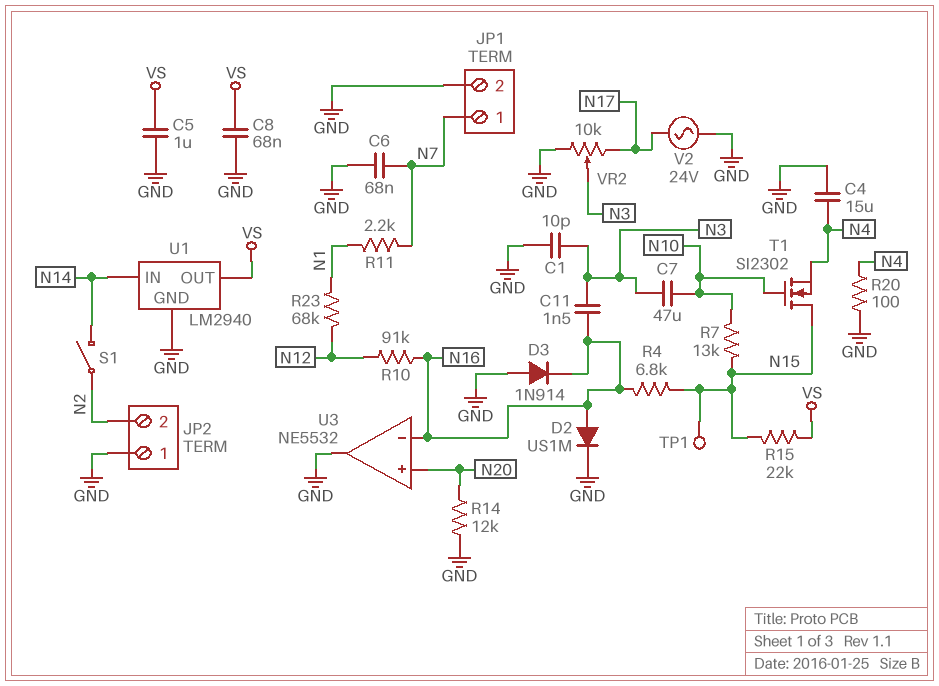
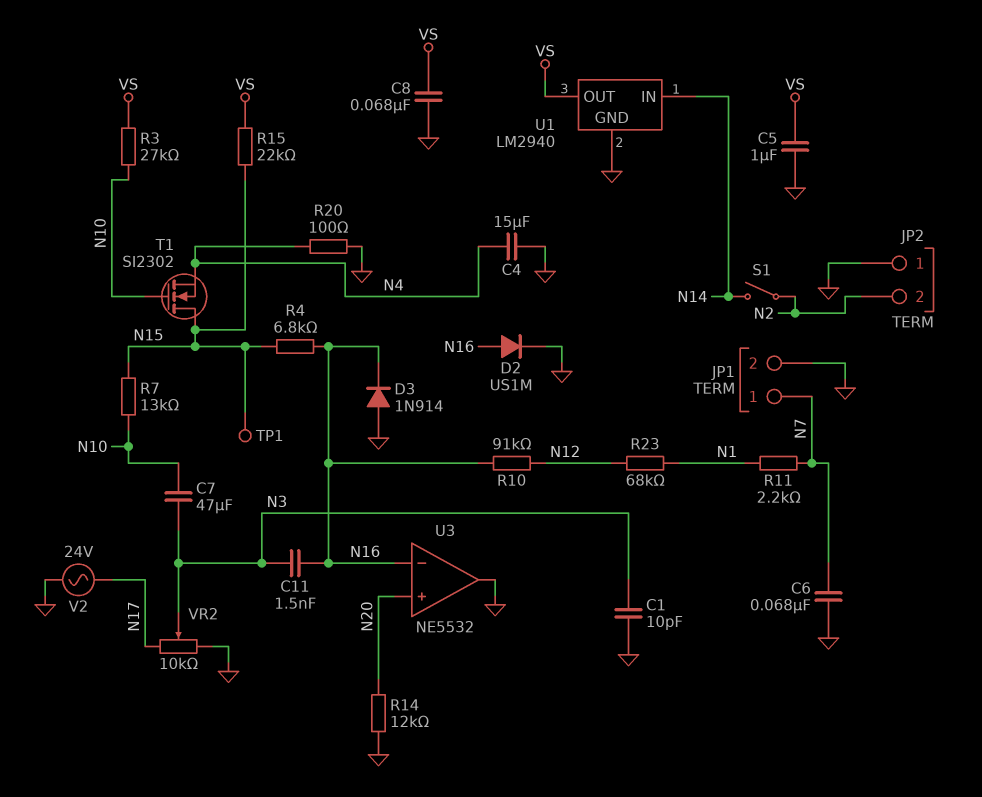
R3: none -> 27k (N10, VS)

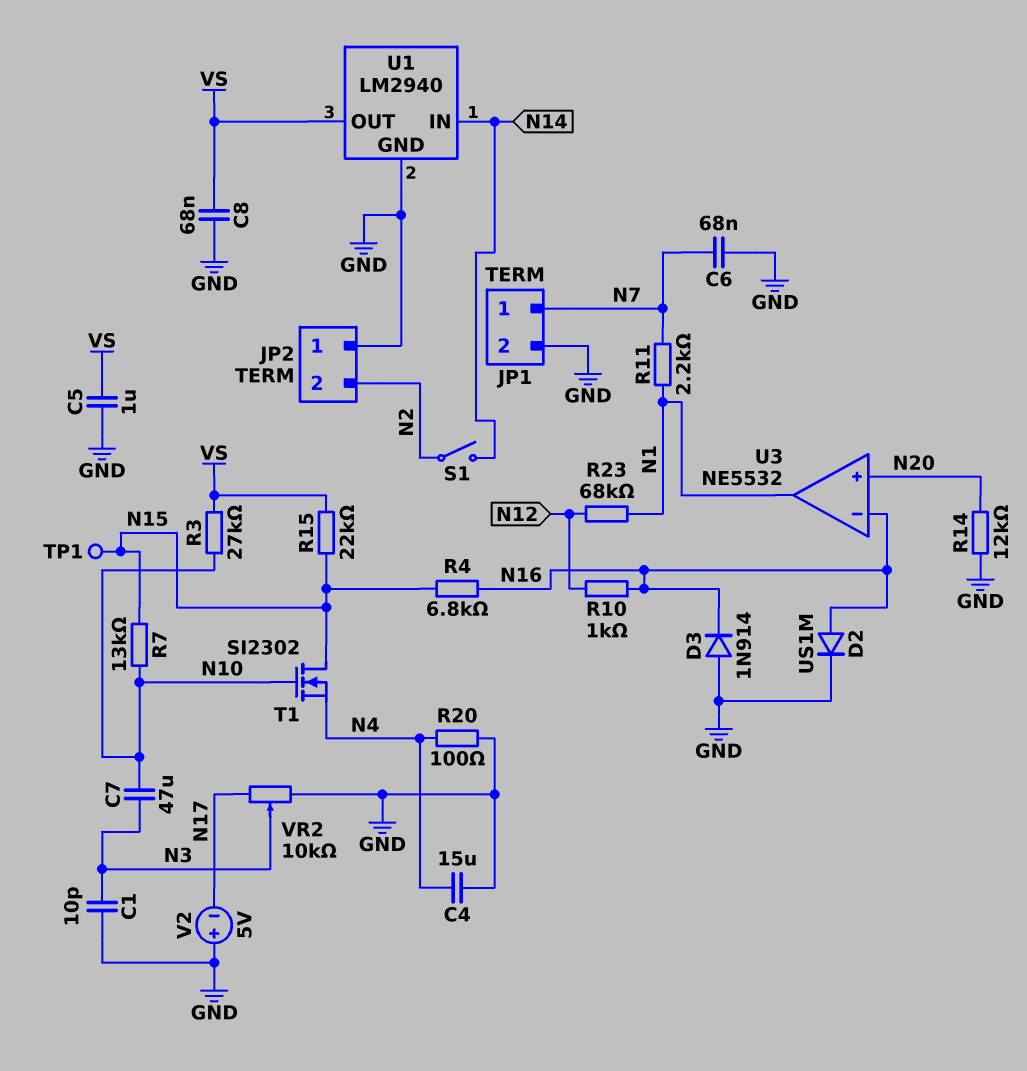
C11: 1.5nF (N3, N16) -> none
R10: 91k (N12, N16) -> 1k (N12, N16)
U3 pin out: GND -> N1
V2: AC 24V (GND, N17) -> 5V (plus GND, minus N17)

